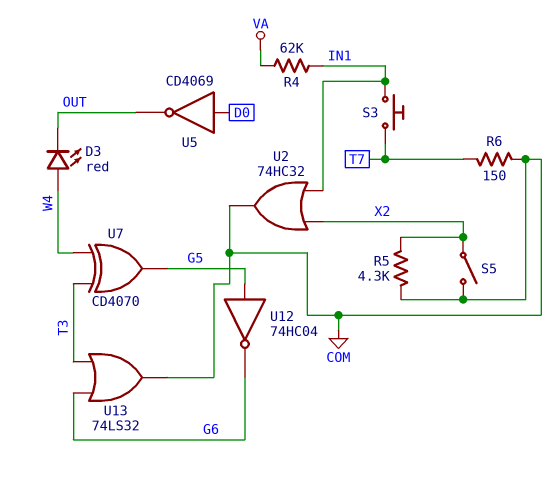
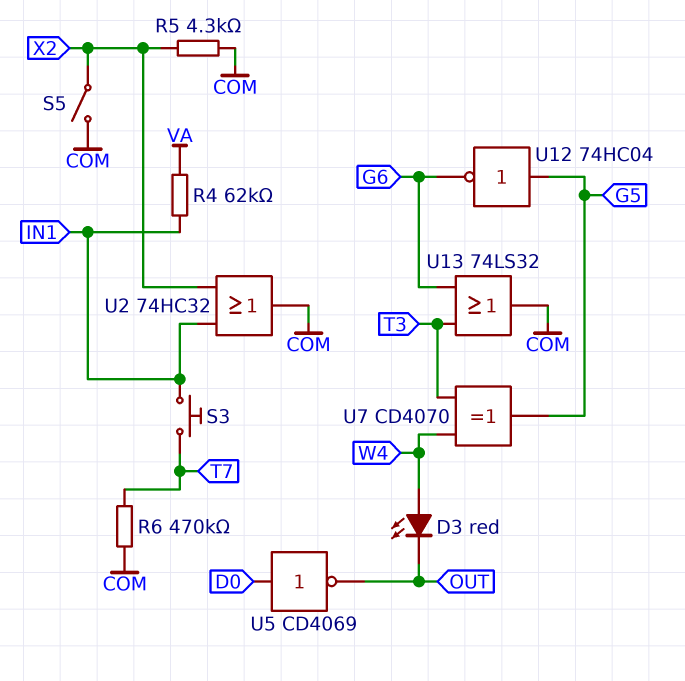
R6: 150 (COM, T7) -> 470k (COM, T7)

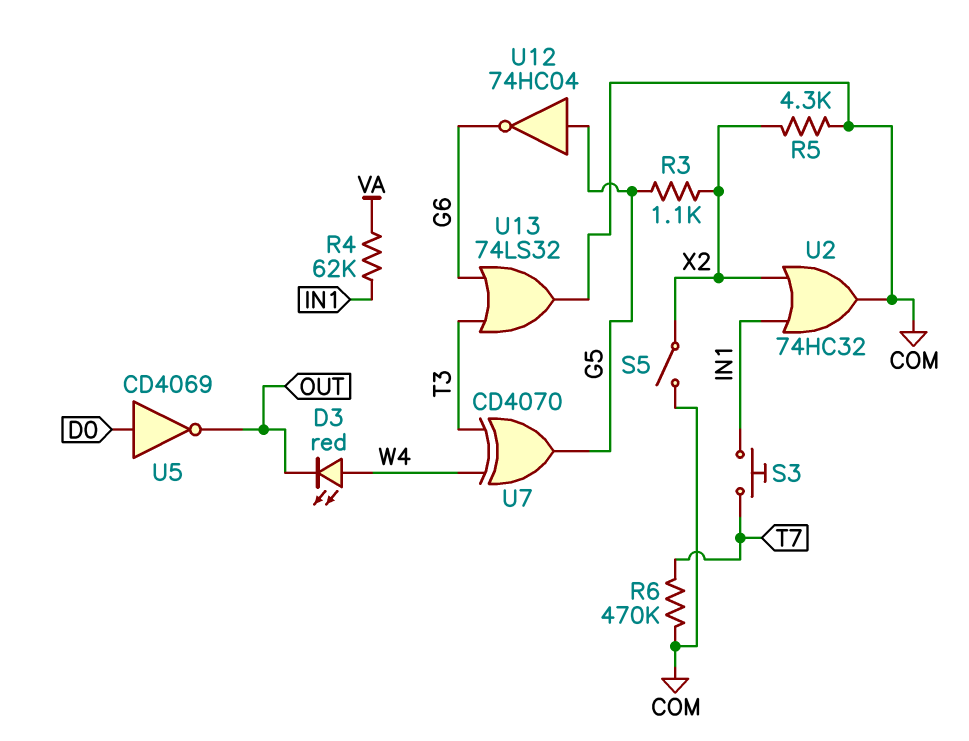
R3: none -> 1.1k (G5, X2)

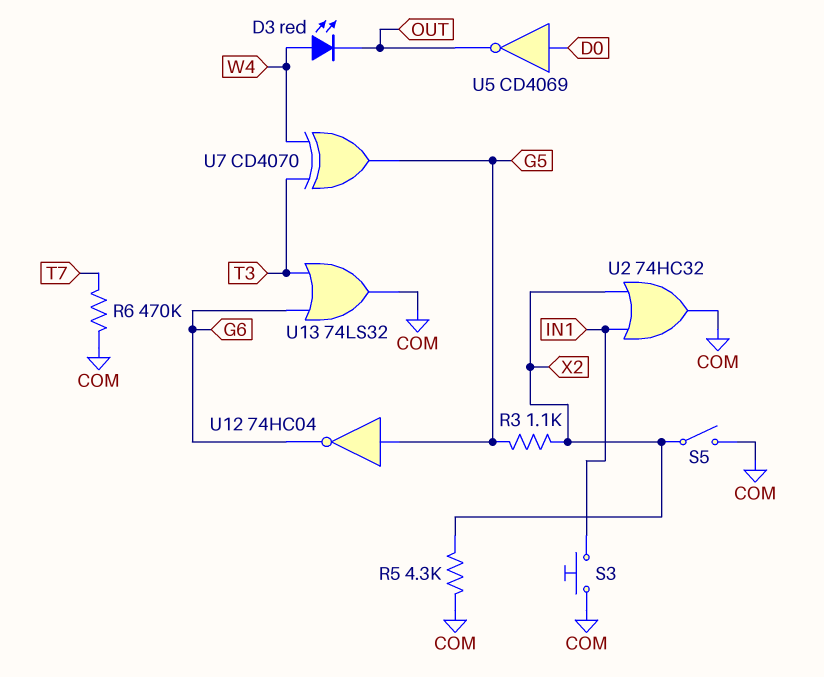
R4: 62k (IN1, VA) -> none
S3: button (IN1, T7) -> button (COM, IN1)

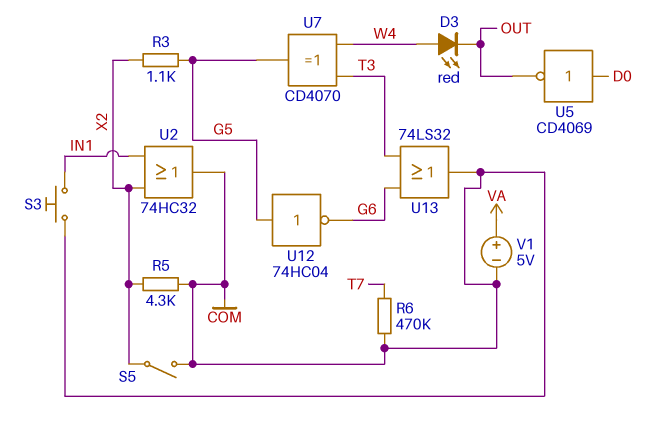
V1: none -> 5V (plus VA, minus COM)

